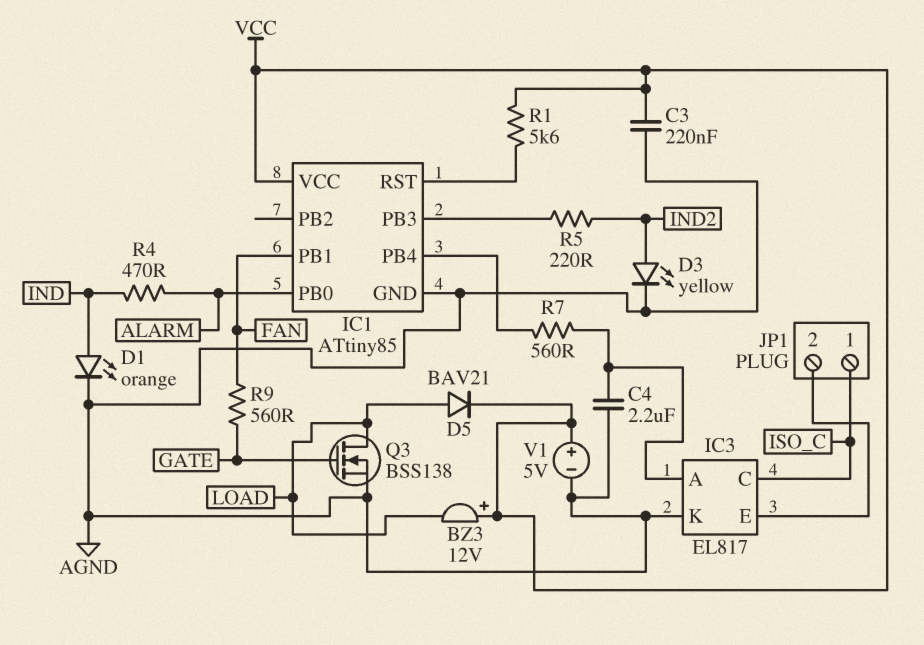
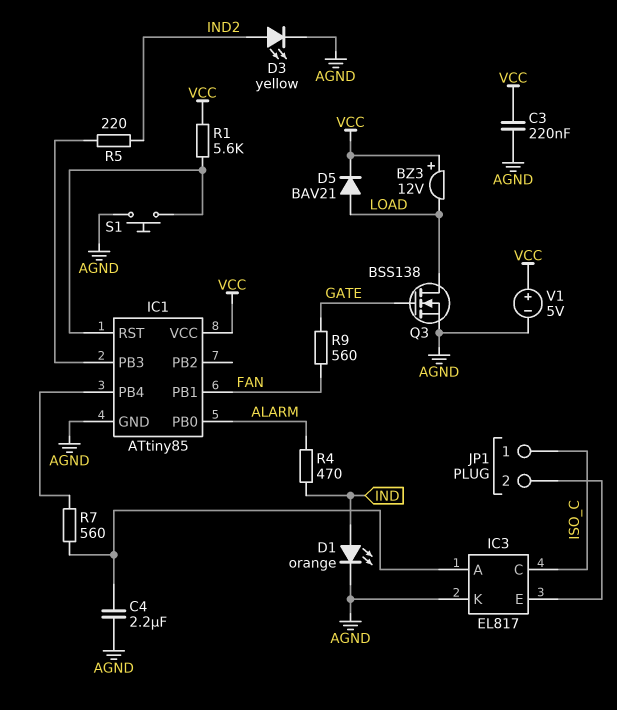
S1: none -> button (AGND, IC1/RST)

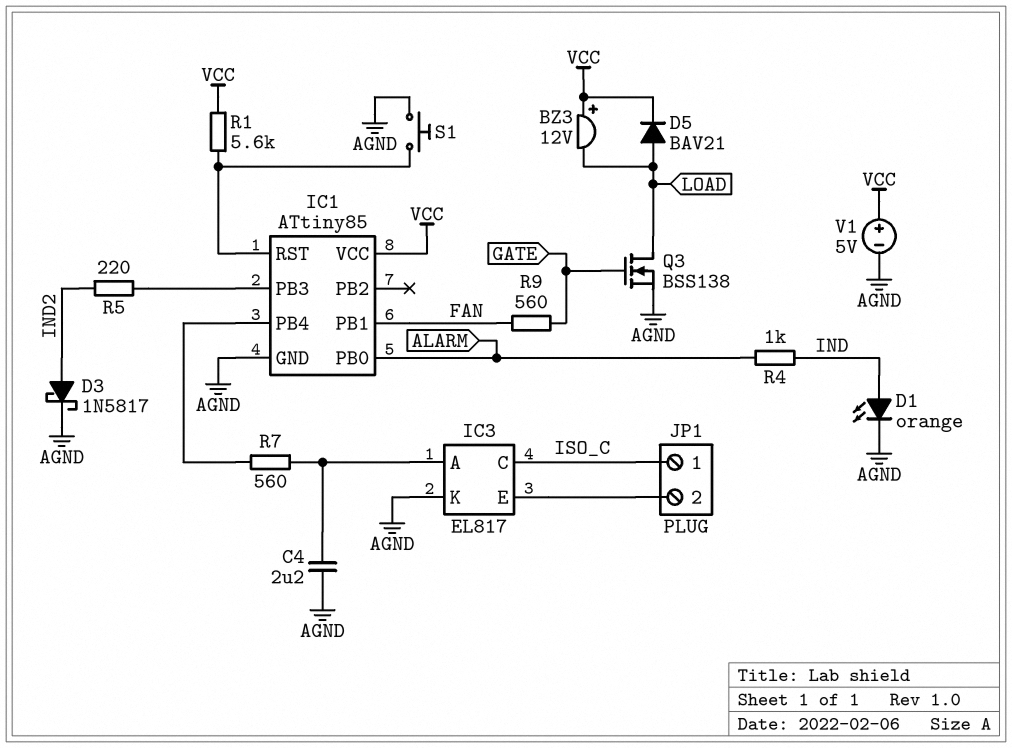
C3: 220nF (AGND, VCC) -> none
D3: LED yellow (A IND2, K AGND) -> schottky 1N5817 (A IND2, K AGND)
R4: 470 (ALARM, IND) -> 1k (ALARM, IND)

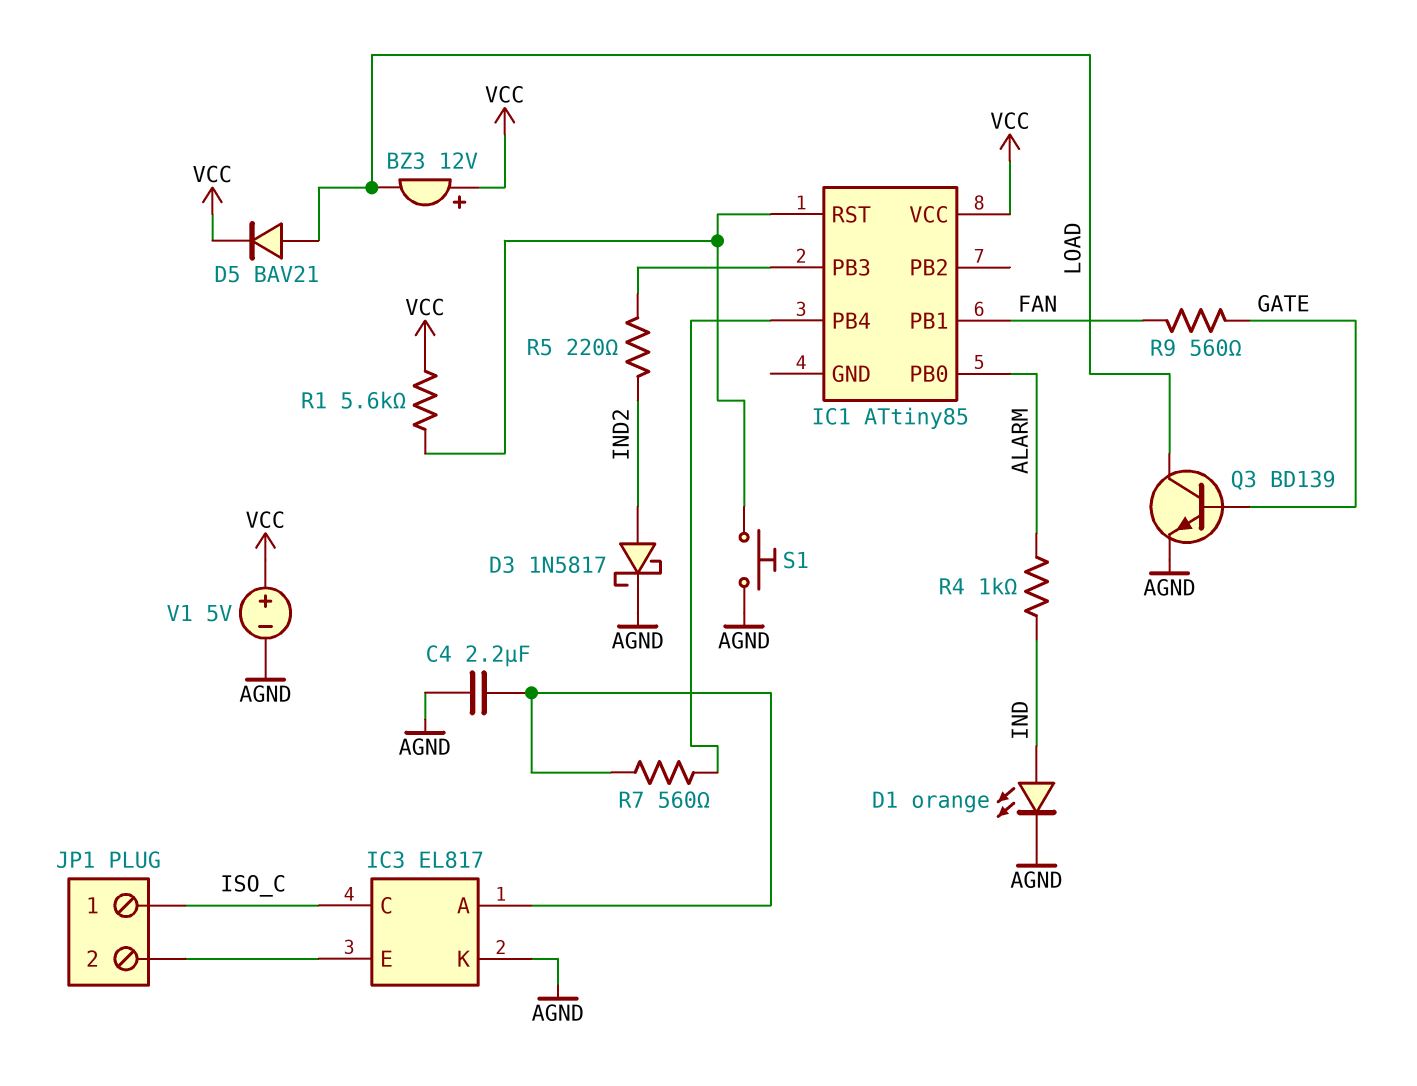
IC1 pin GND: AGND -> none
Q3: NMOS BSS138 (G GATE, D LOAD, S AGND) -> NPN BD139 (B GATE, C LOAD, E AGND)

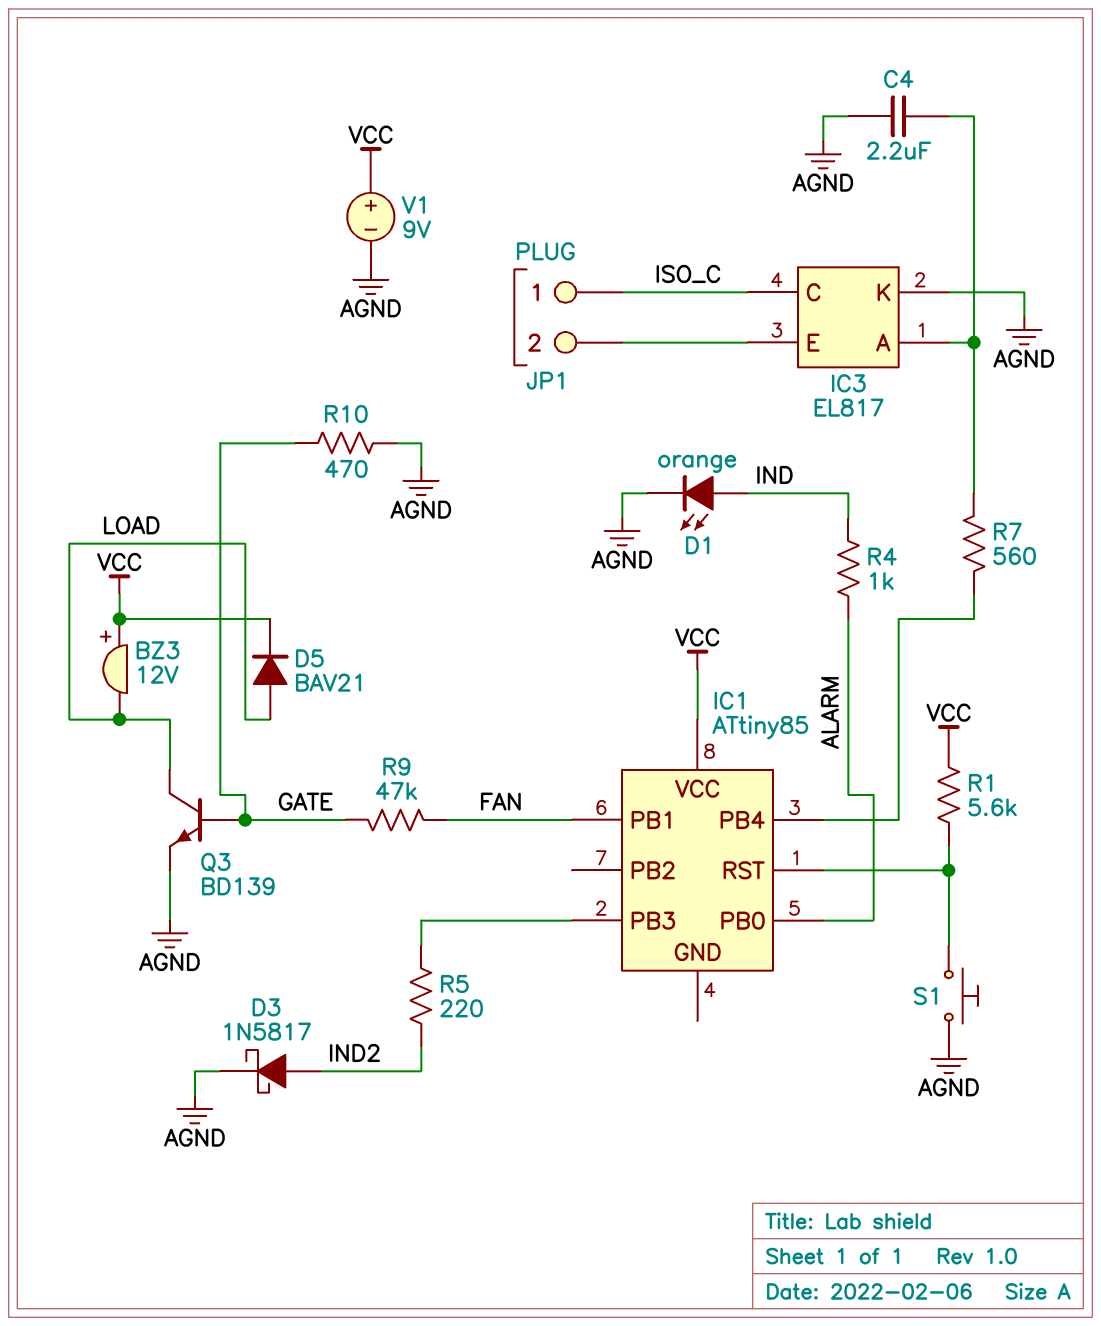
R9: 560 (FAN, GATE) -> 47k (FAN, GATE)
R10: none -> 470 (AGND, GATE)
V1: 5V (plus VCC, minus AGND) -> 9V (plus VCC, minus AGND)

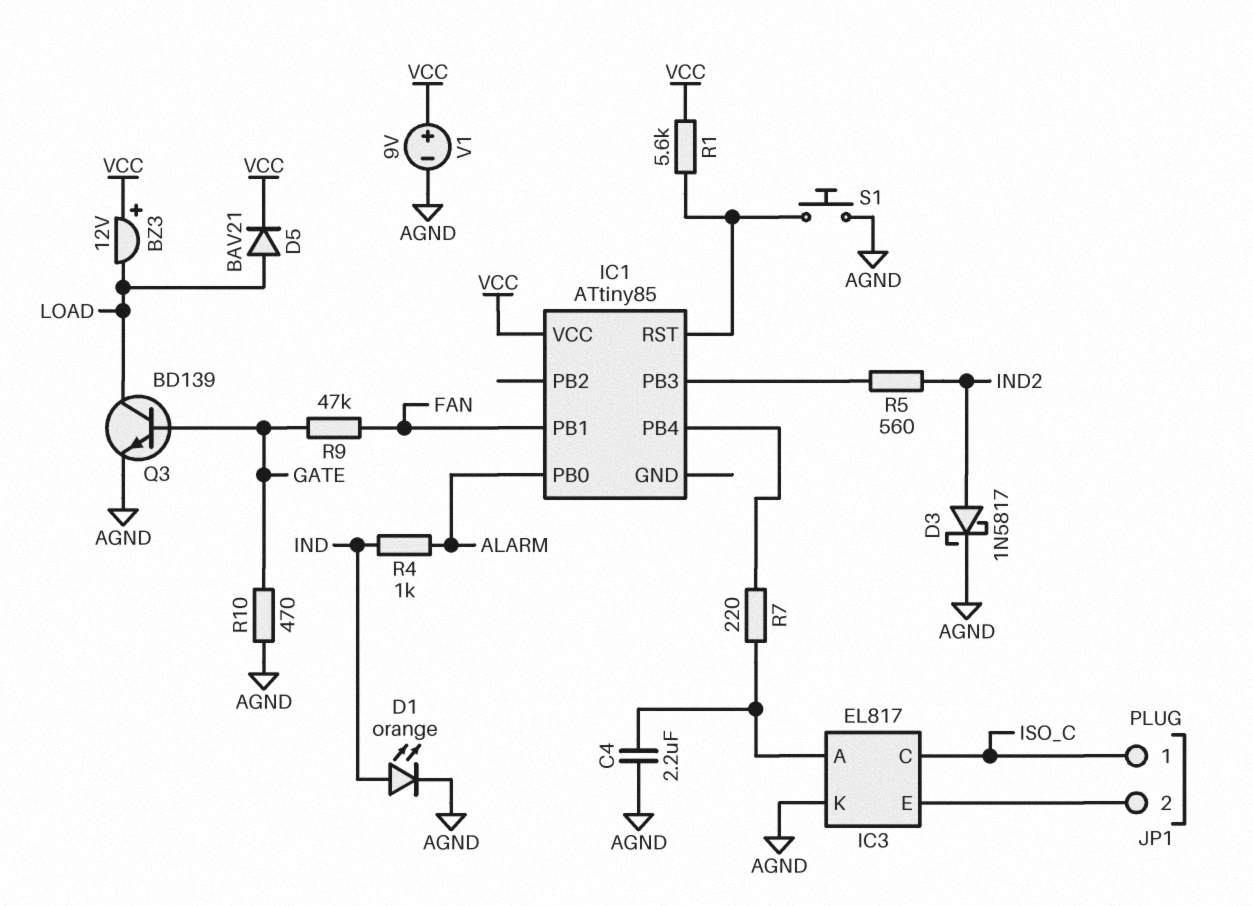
R5: 220 (IC1/PB3, IND2) -> 560 (IC1/PB3, IND2)
R7: 560 (IC1/PB4, IC3/A) -> 220 (IC1/PB4, IC3/A)

